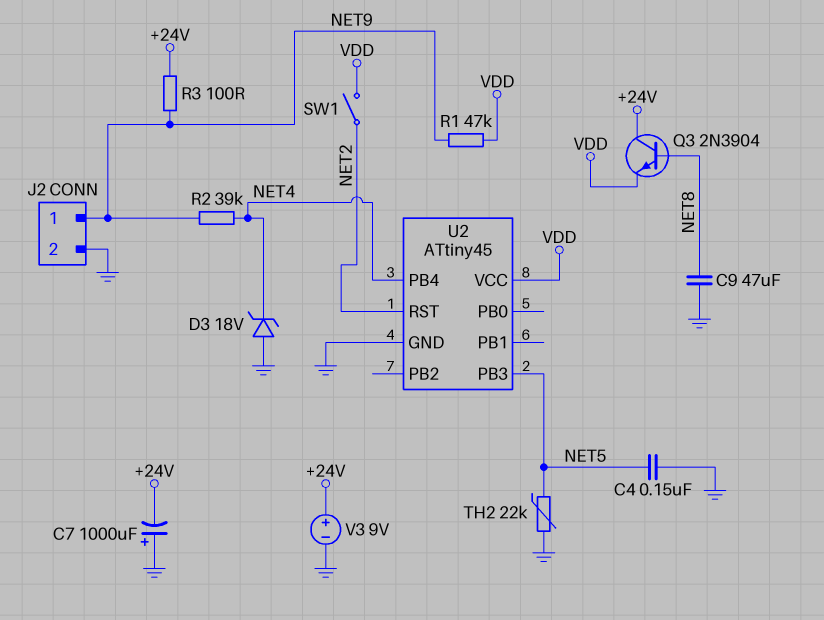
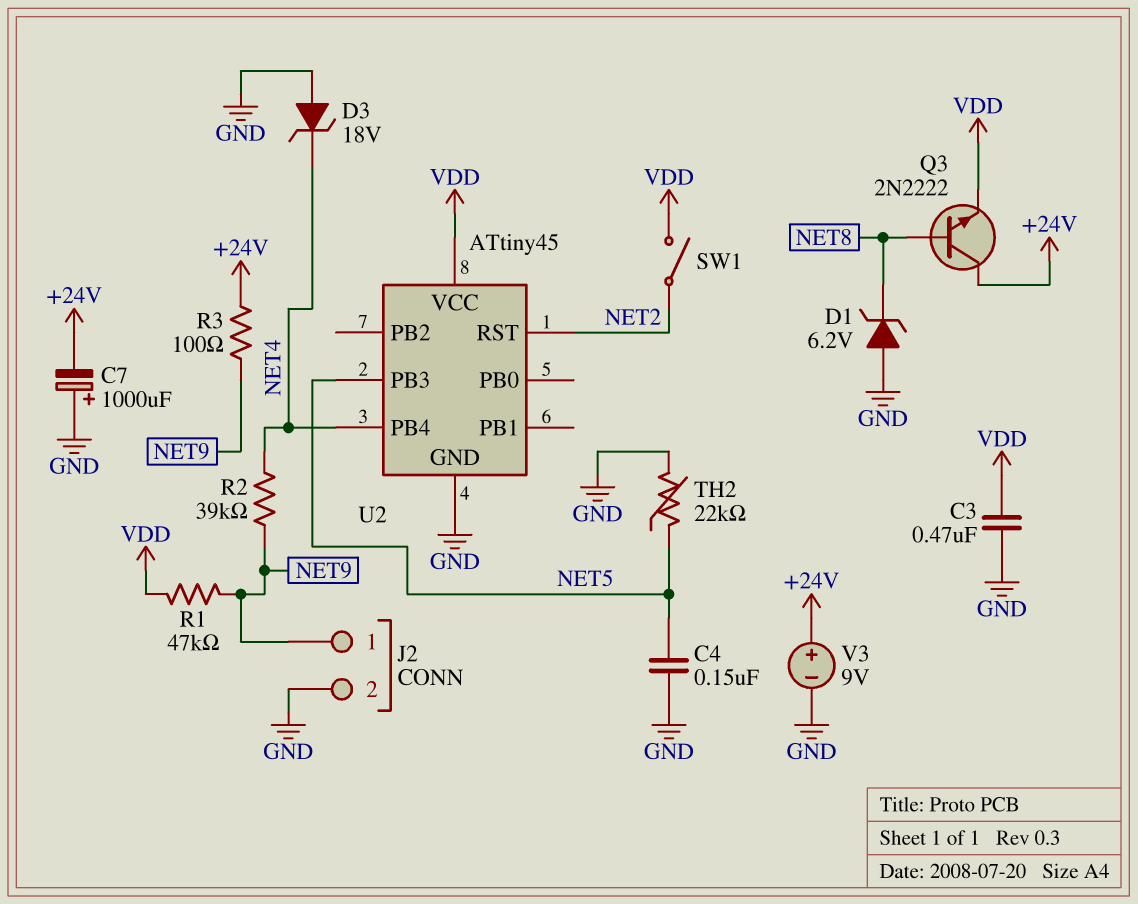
C3: none -> 470nF (GND, VDD)
C9: 47uF (GND, NET8) -> none
D1: none -> zener 6.2V (A GND, K NET8)
Q3: NPN 2N3904 (B NET8, C +24V, E VDD) -> NPN 2N2222 (B NET8, C +24V, E VDD)

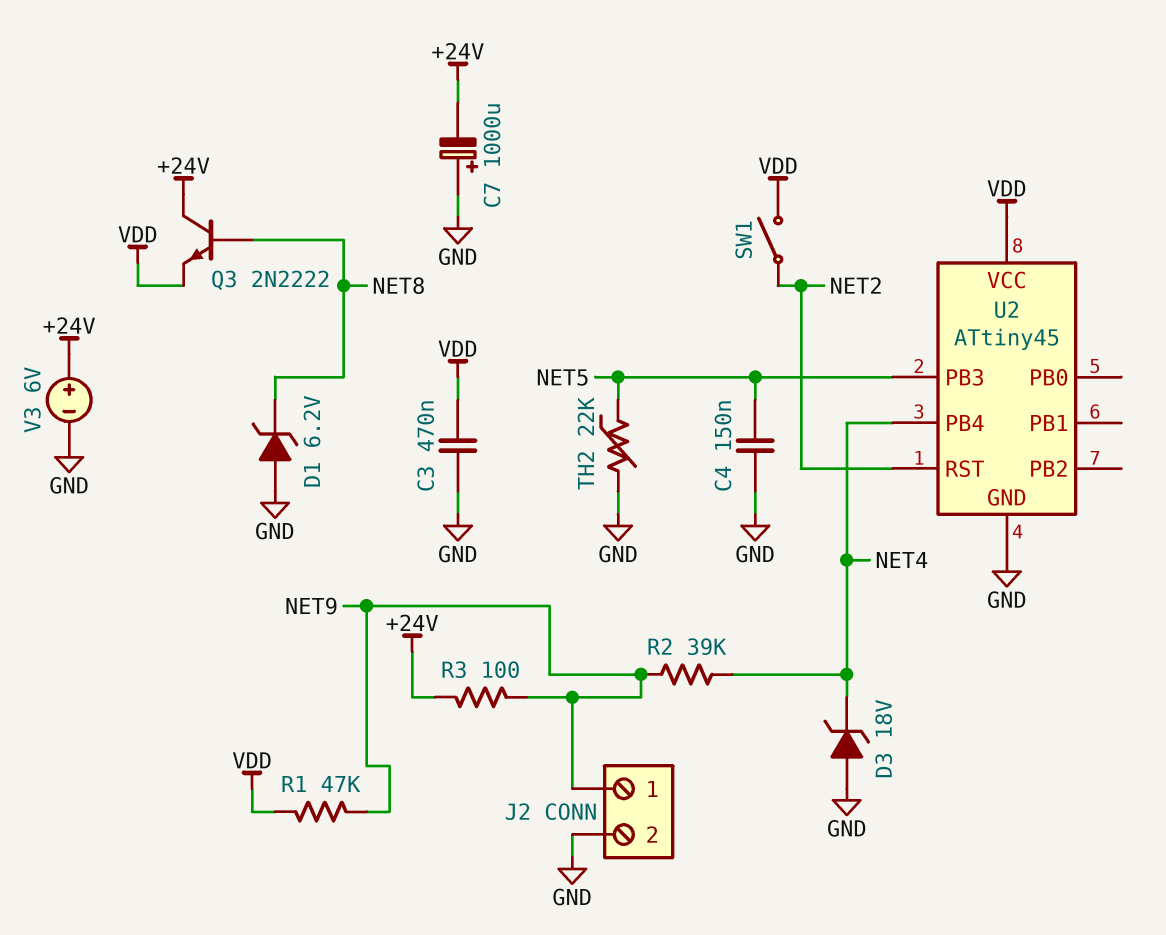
V3: 9V (plus +24V, minus GND) -> 6V (plus +24V, minus GND)

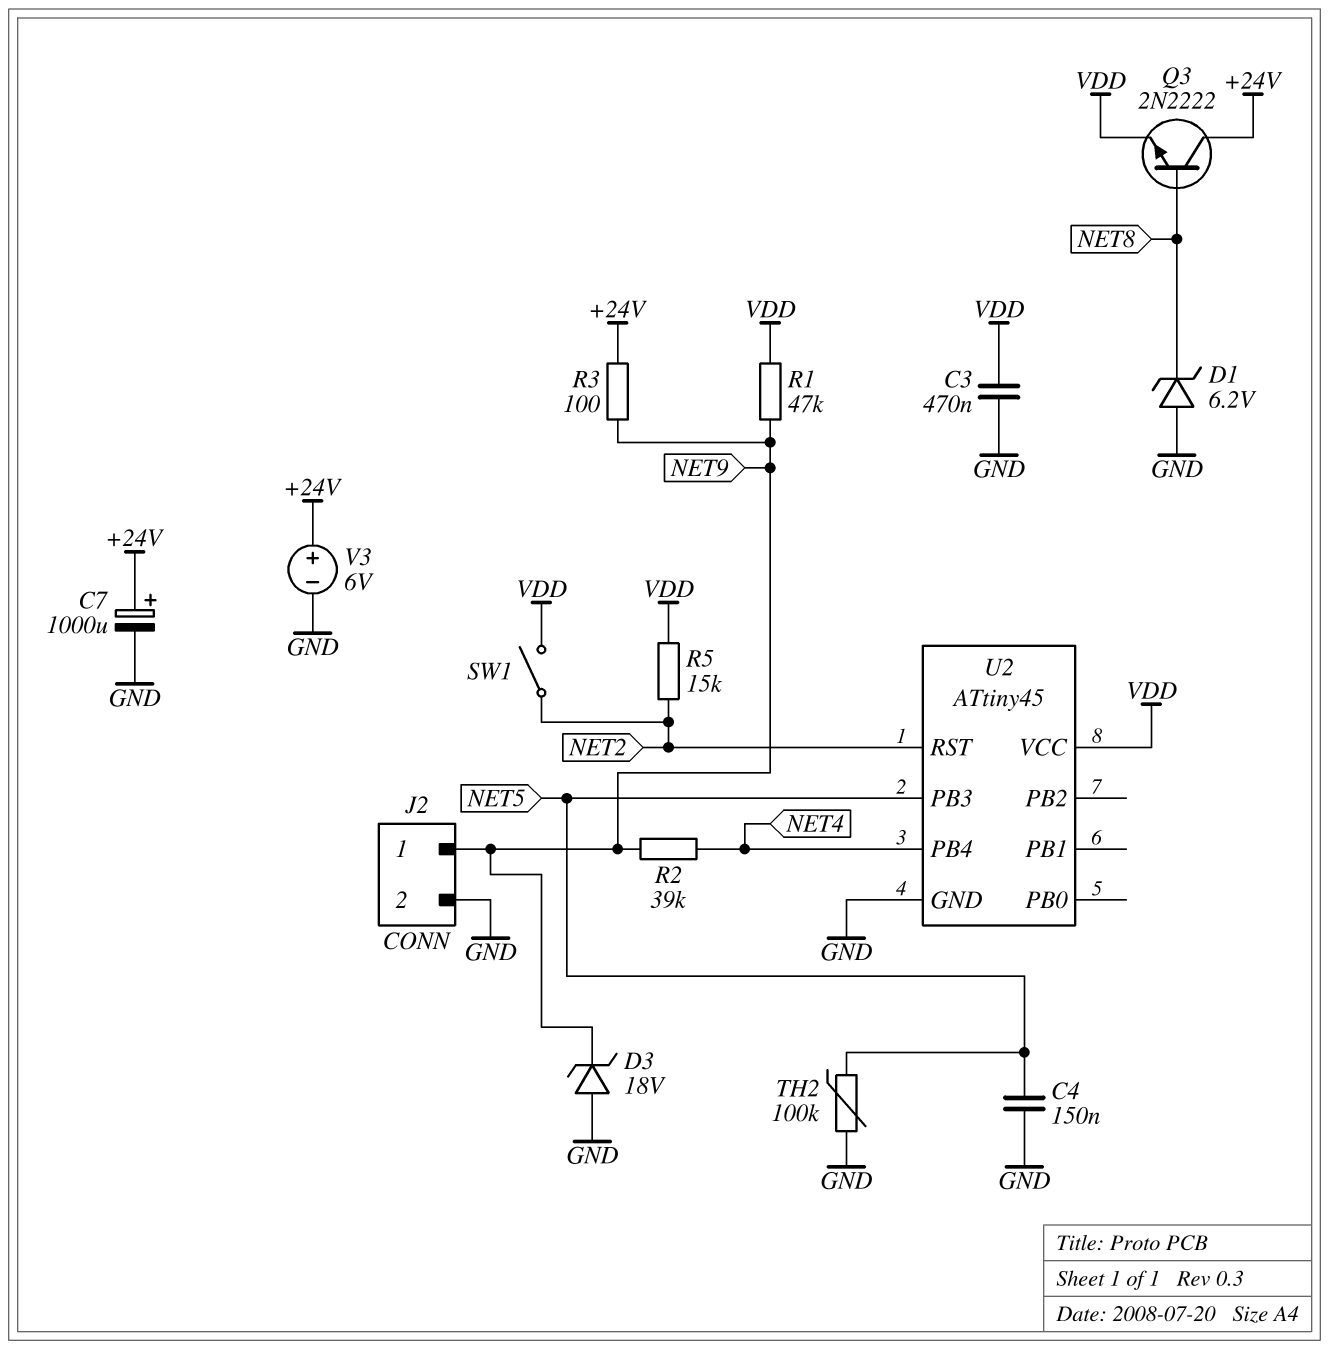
C7: 1000uF (plus GND, minus +24V) -> 1000uF (plus +24V, minus GND)
D3: zener 18V (A GND, K NET4) -> zener 18V (A GND, K NET9)
R5: none -> 15k (NET2, VDD)
TH2: 22k (GND, NET5) -> 100k (GND, NET5)

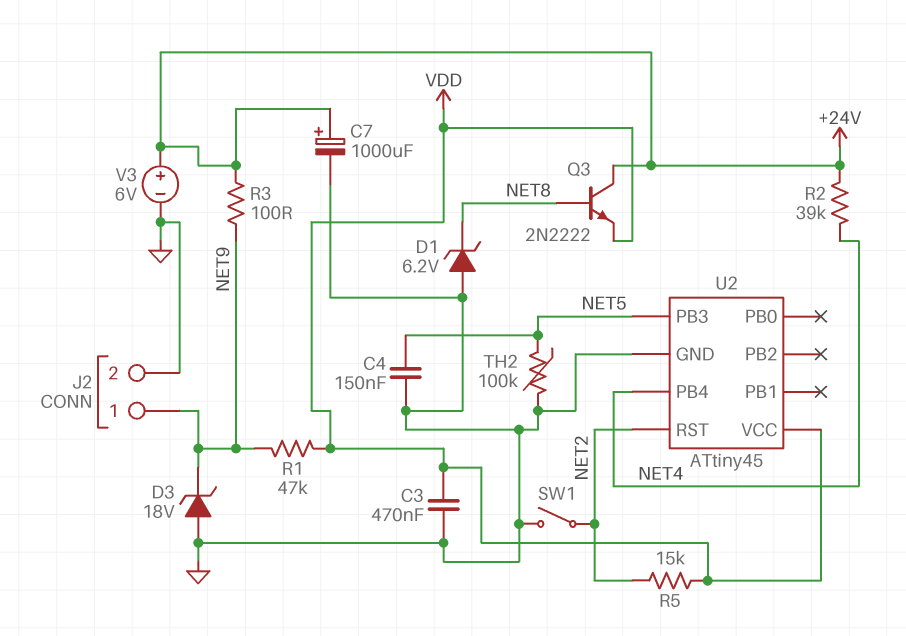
R2: 39k (NET4, NET9) -> 39k (+24V, NET4)
SW1: switch (NET2, VDD) -> switch (GND, NET2)

